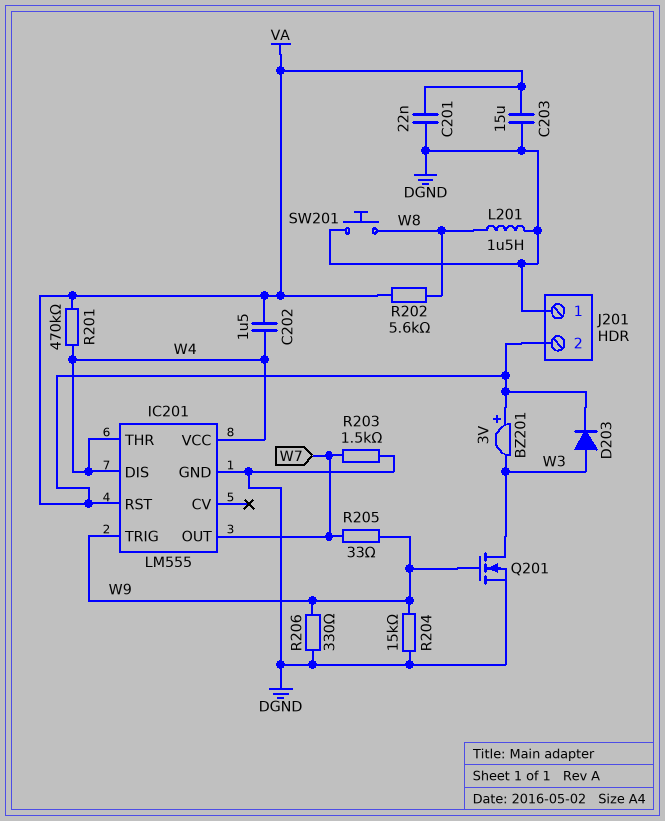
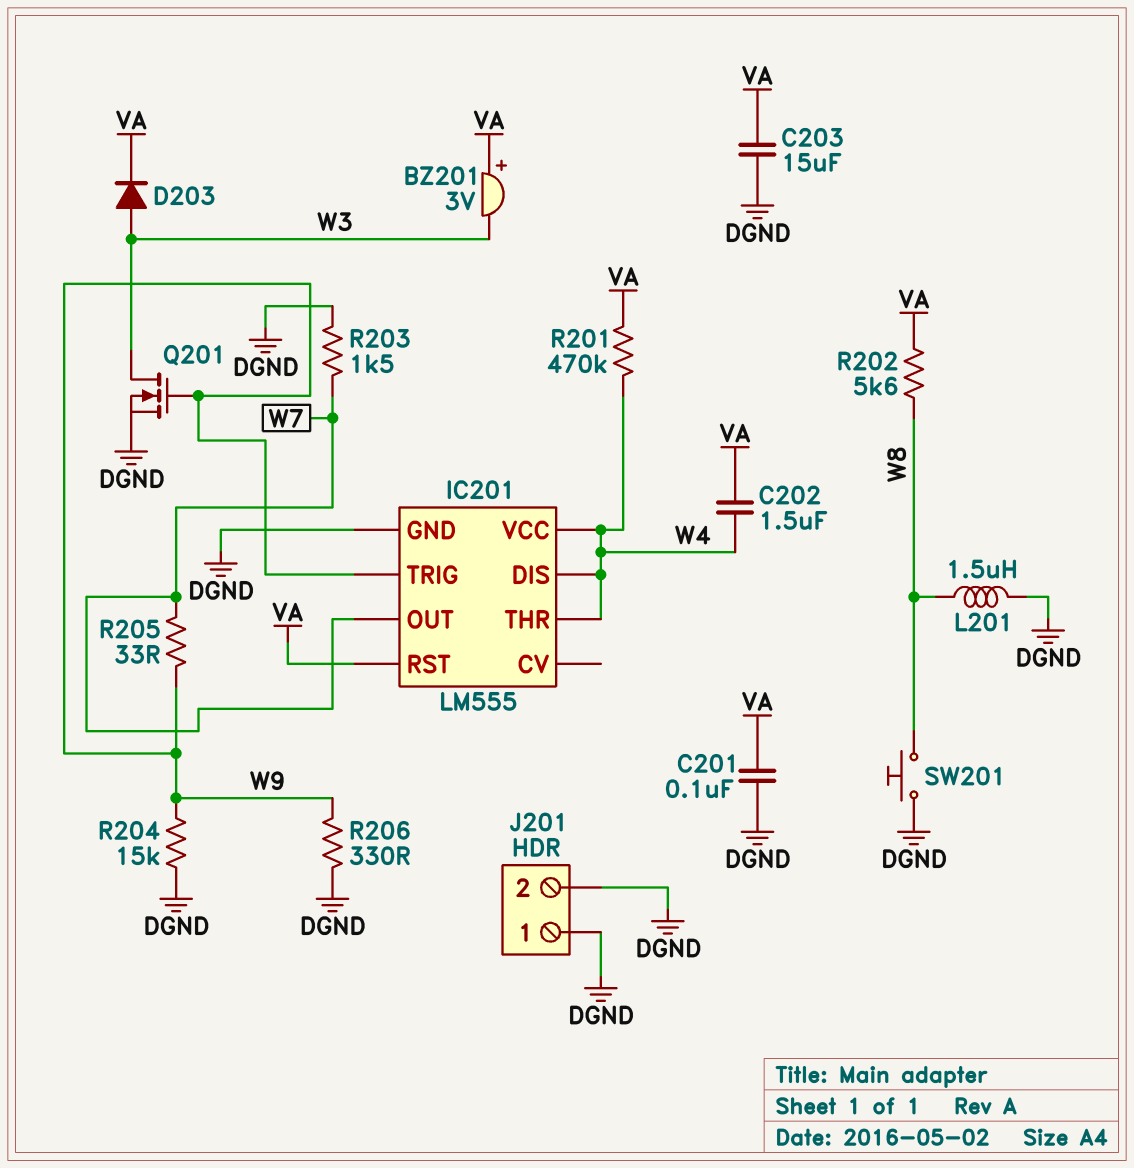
C201: 22nF (DGND, VA) -> 100nF (DGND, VA)
J201 pin 2: VA -> DGND

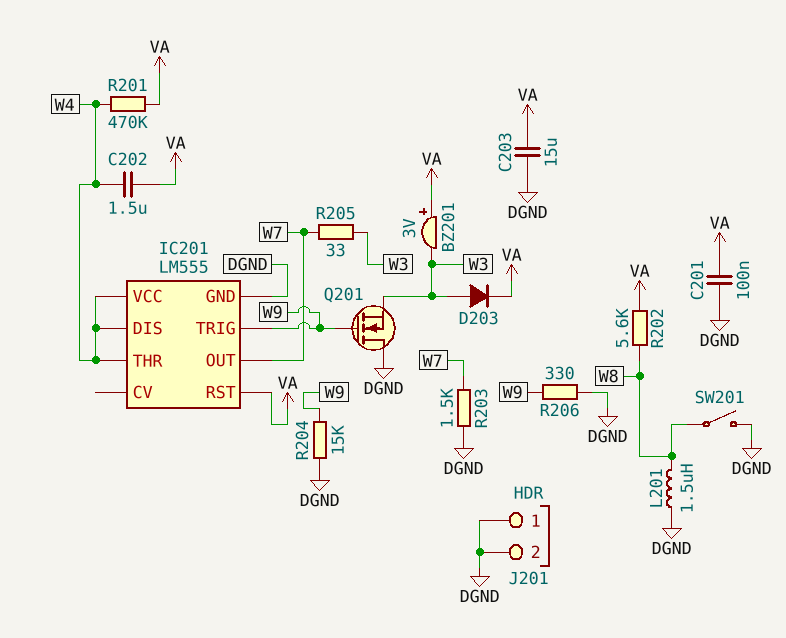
Q201: NMOS (G W9, D W3, S DGND) -> NMOS (G W9, D DGND, S W3)
R205: 33 (W7, W9) -> 33 (W3, W7)
SW201: button (DGND, W8) -> switch (DGND, W8)

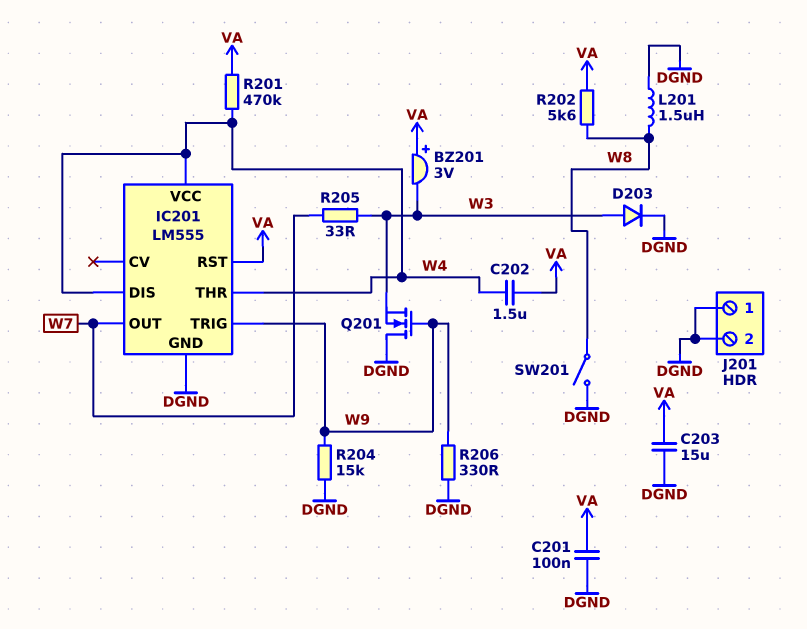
D203: diode (A W3, K VA) -> diode (A W3, K DGND)
R203: 1.5k (DGND, W7) -> none

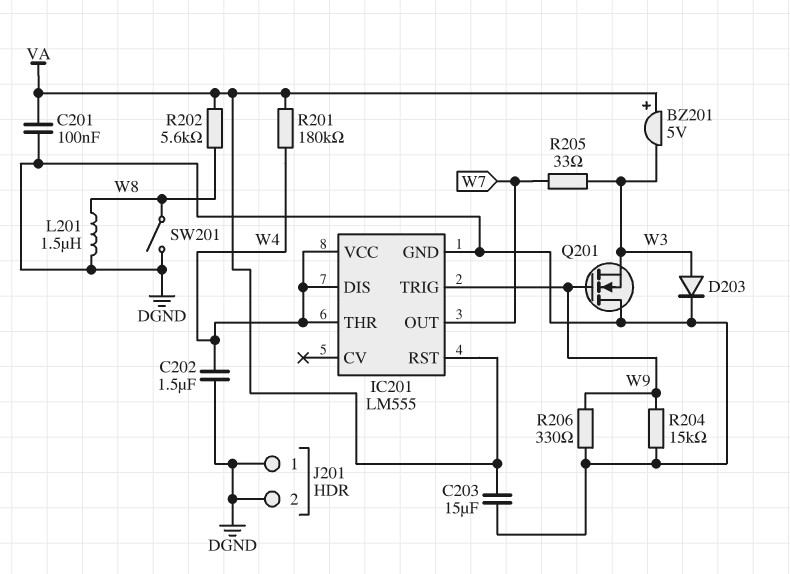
BZ201: buzzer 3V (plus VA, minus W3) -> buzzer 5V (plus VA, minus W3)
C202: 1.5uF (VA, W4) -> 1.5uF (DGND, W4)
R201: 470k (VA, W4) -> 180k (VA, W4)

